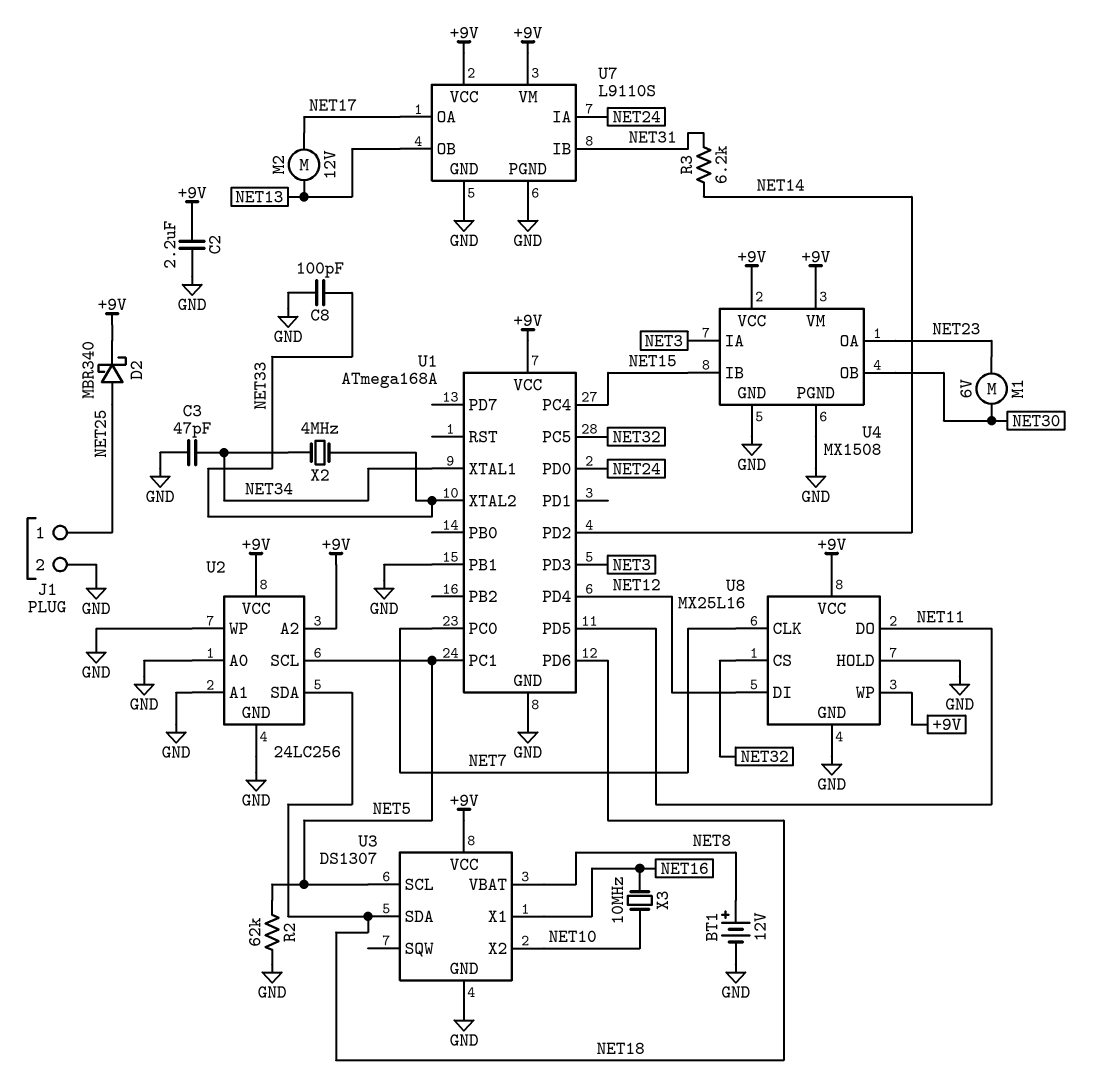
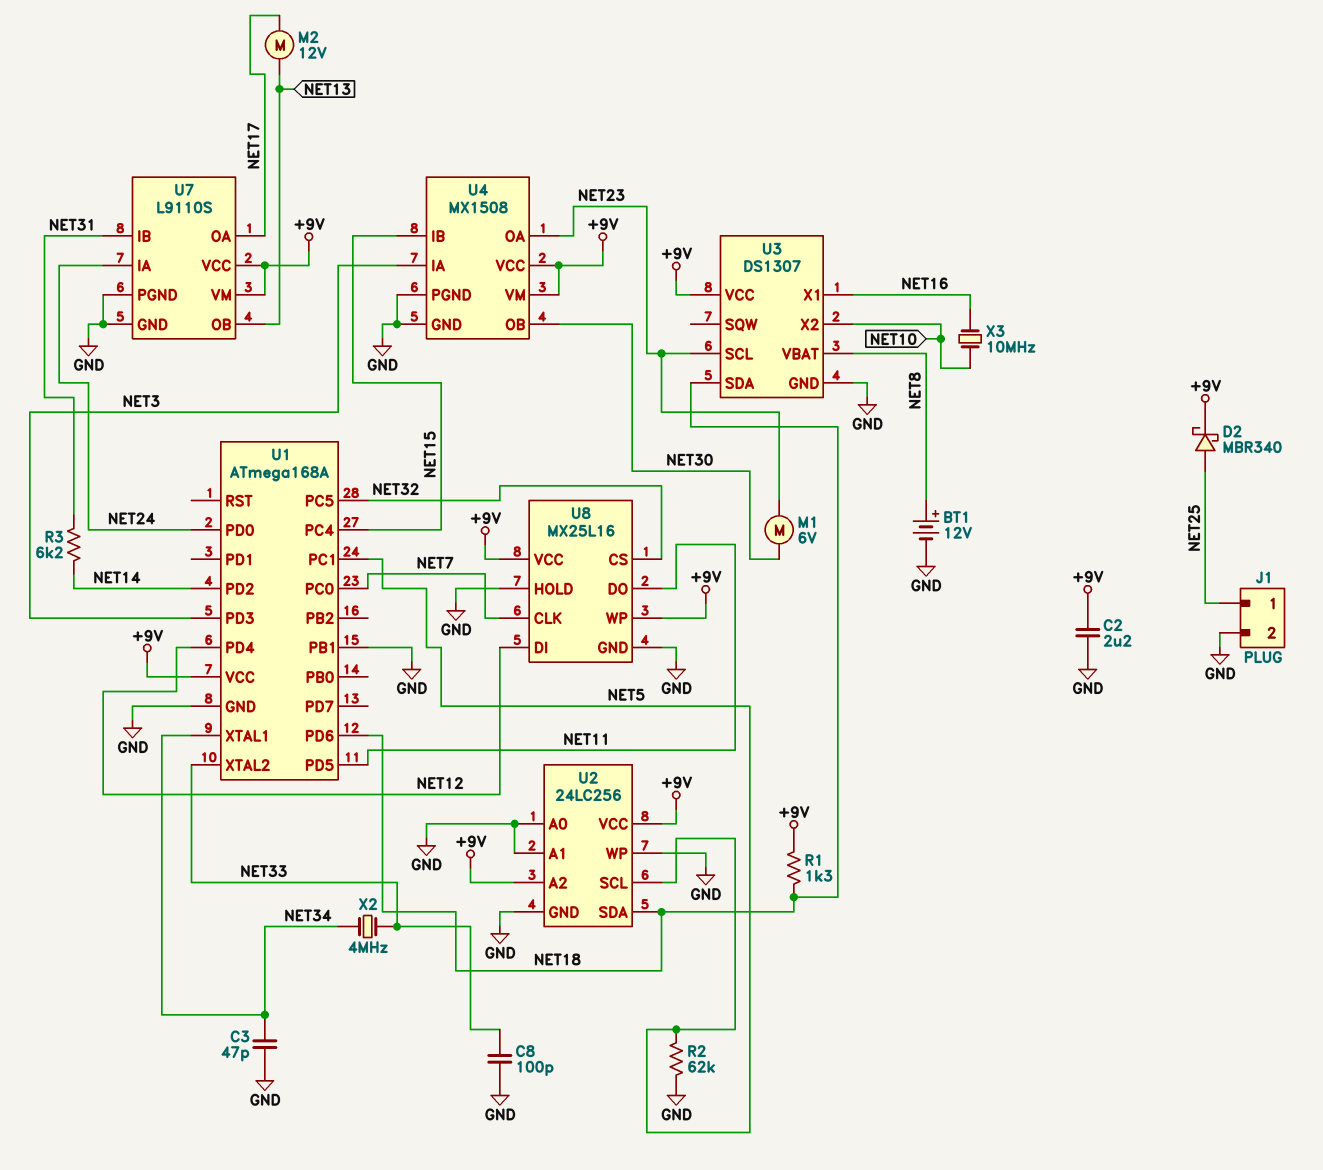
R1: none -> 1.3k (+9V, NET18)
U3 pin SCL: NET5 -> NET23

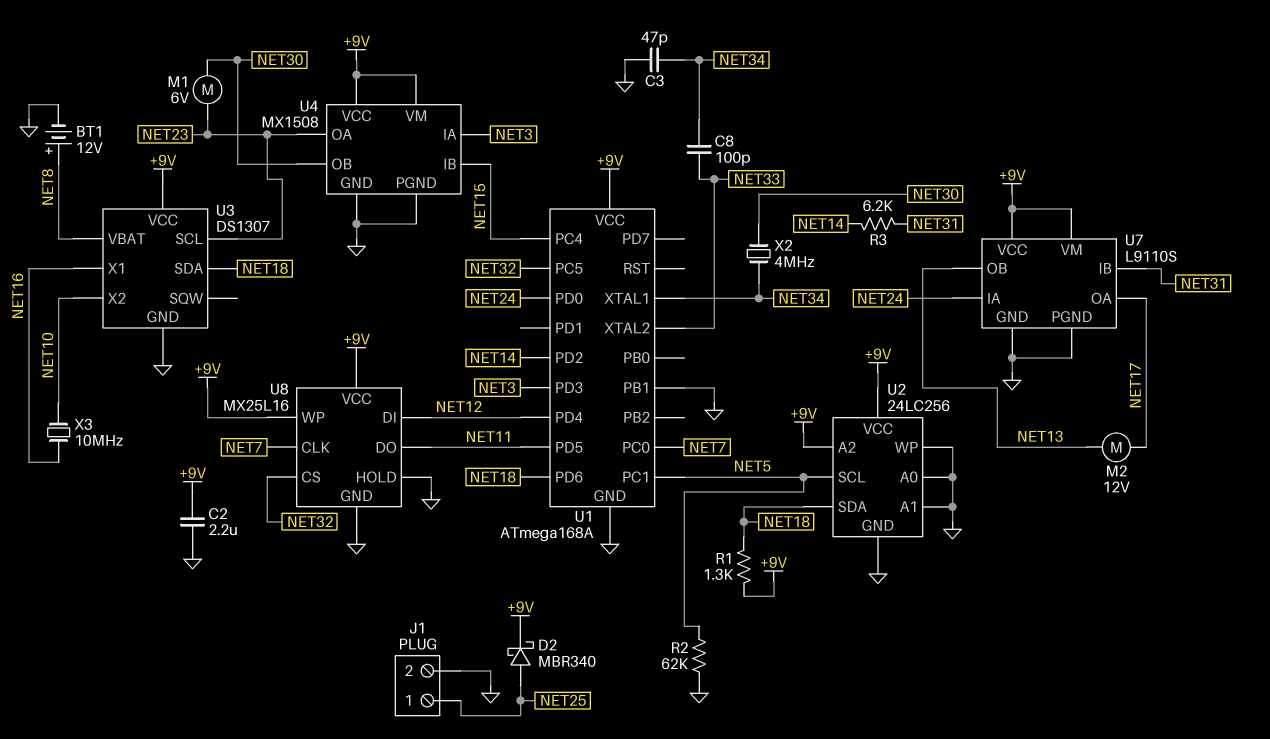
C8: 100pF (GND, NET33) -> 100pF (NET33, NET34)
X2: 4MHz (NET33, NET34) -> 4MHz (NET30, NET34)

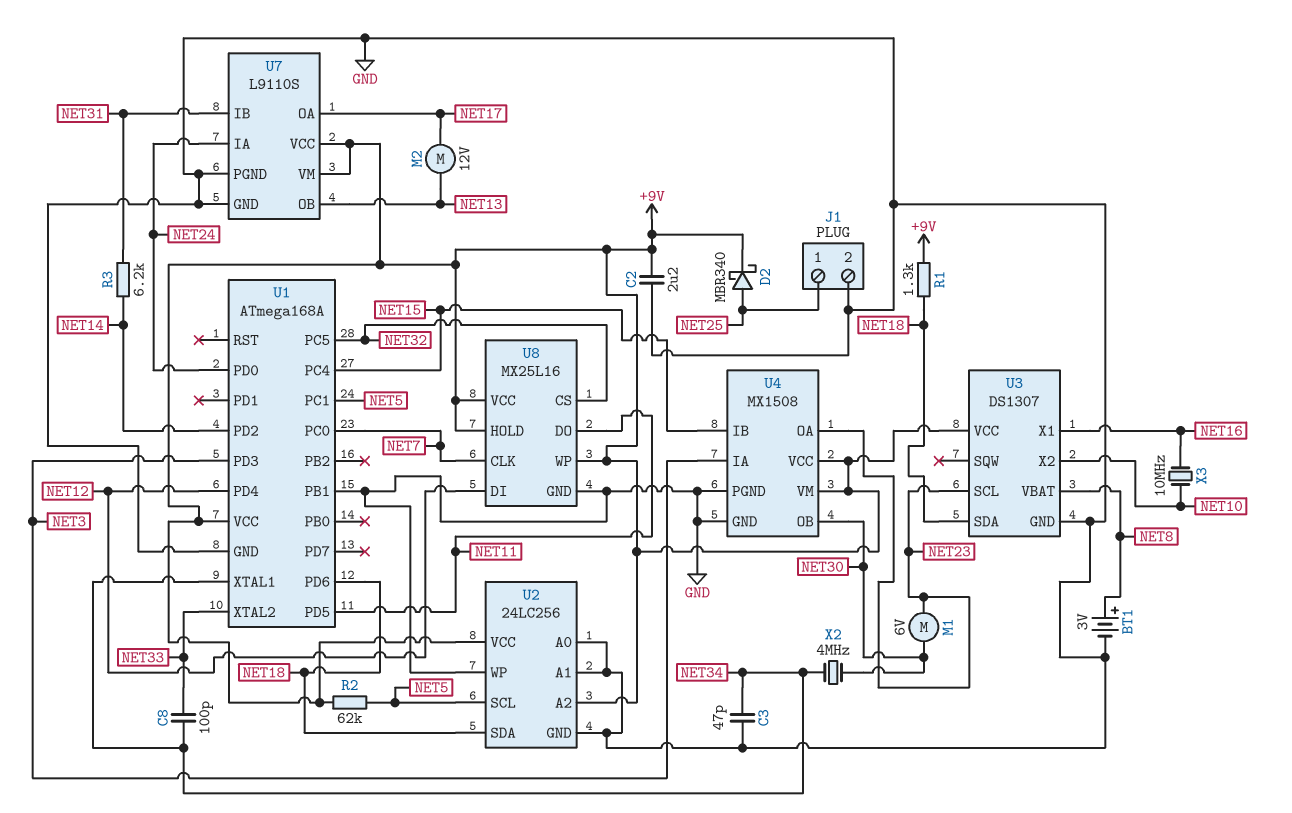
BT1: 12V (plus NET8, minus GND) -> 3V (plus NET8, minus GND)
R2: 62k (GND, NET5) -> 62k (+9V, NET5)
U8 pin HOLD: GND -> +9V

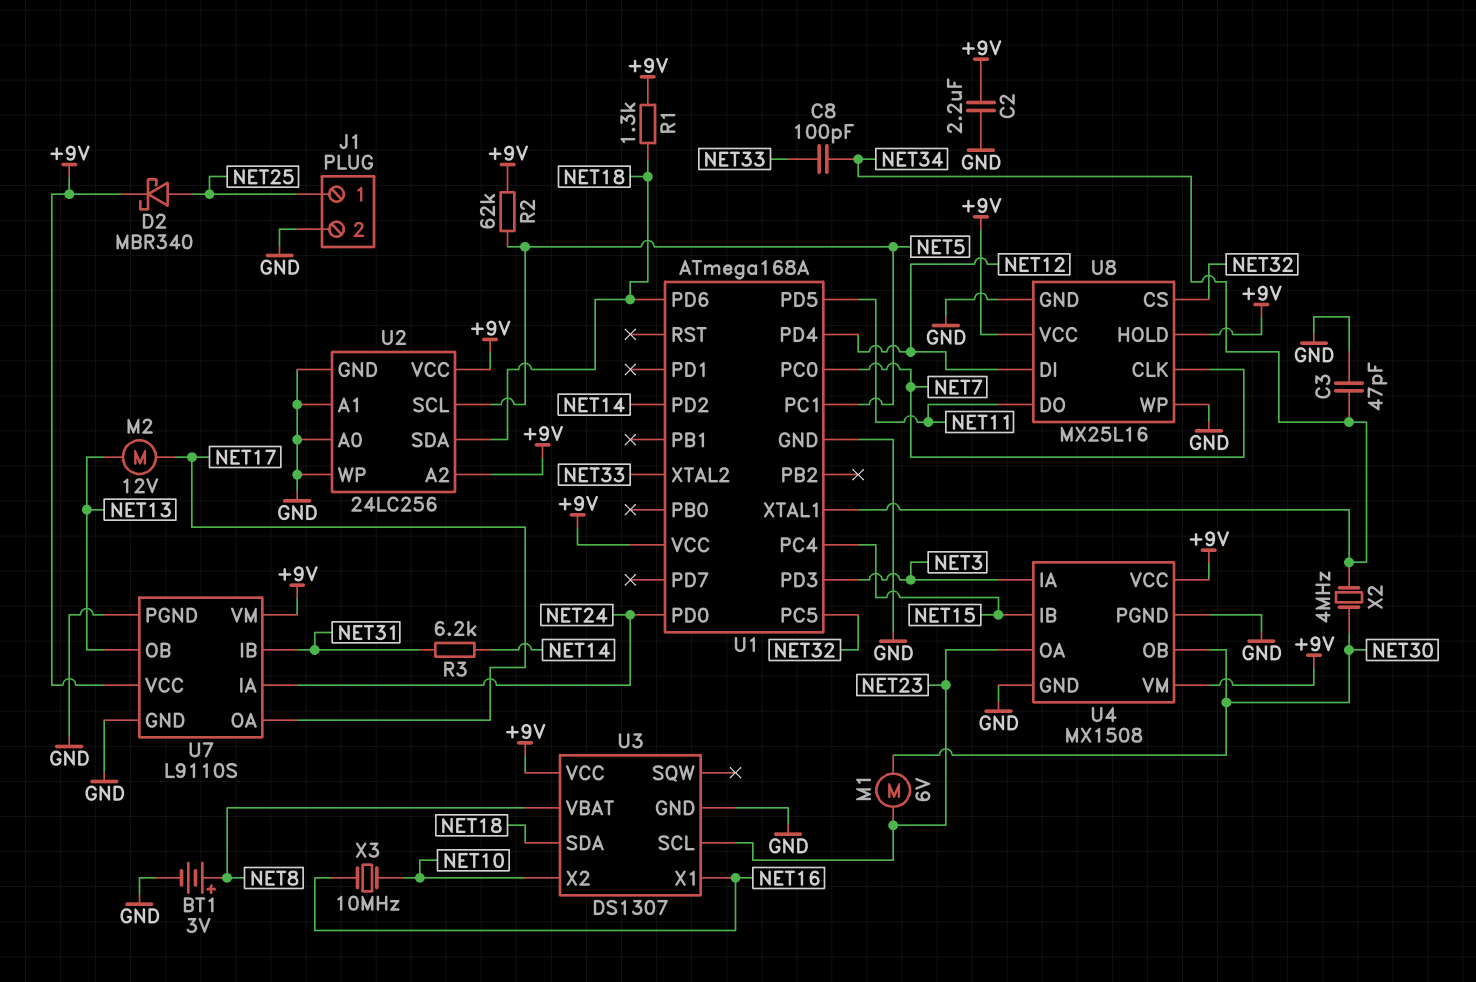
U1 pin PB1: GND -> none
U8 pin WP: +9V -> GND

